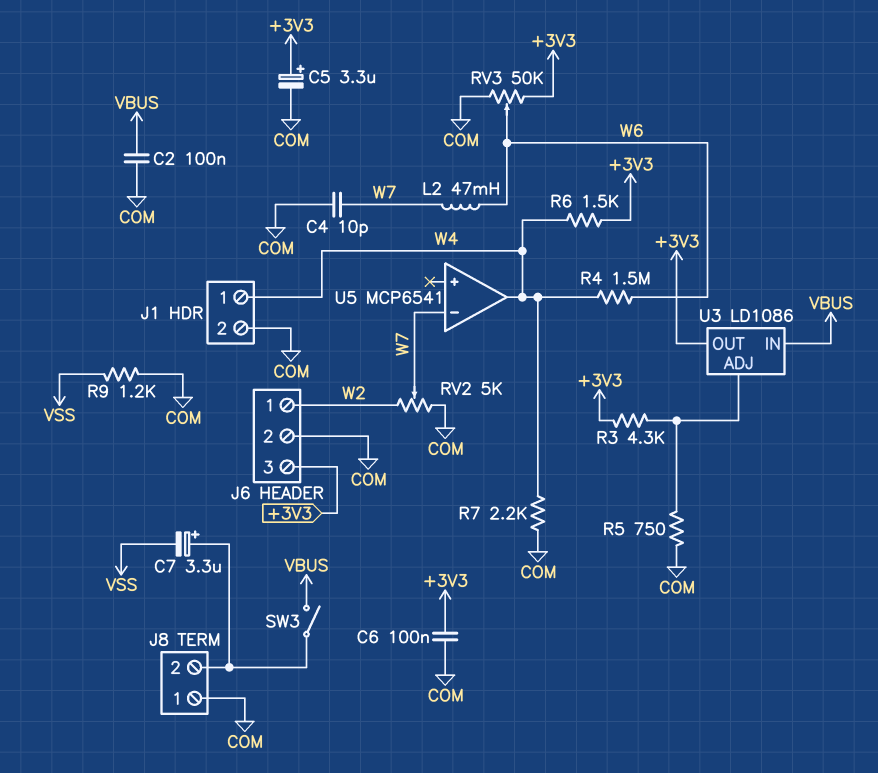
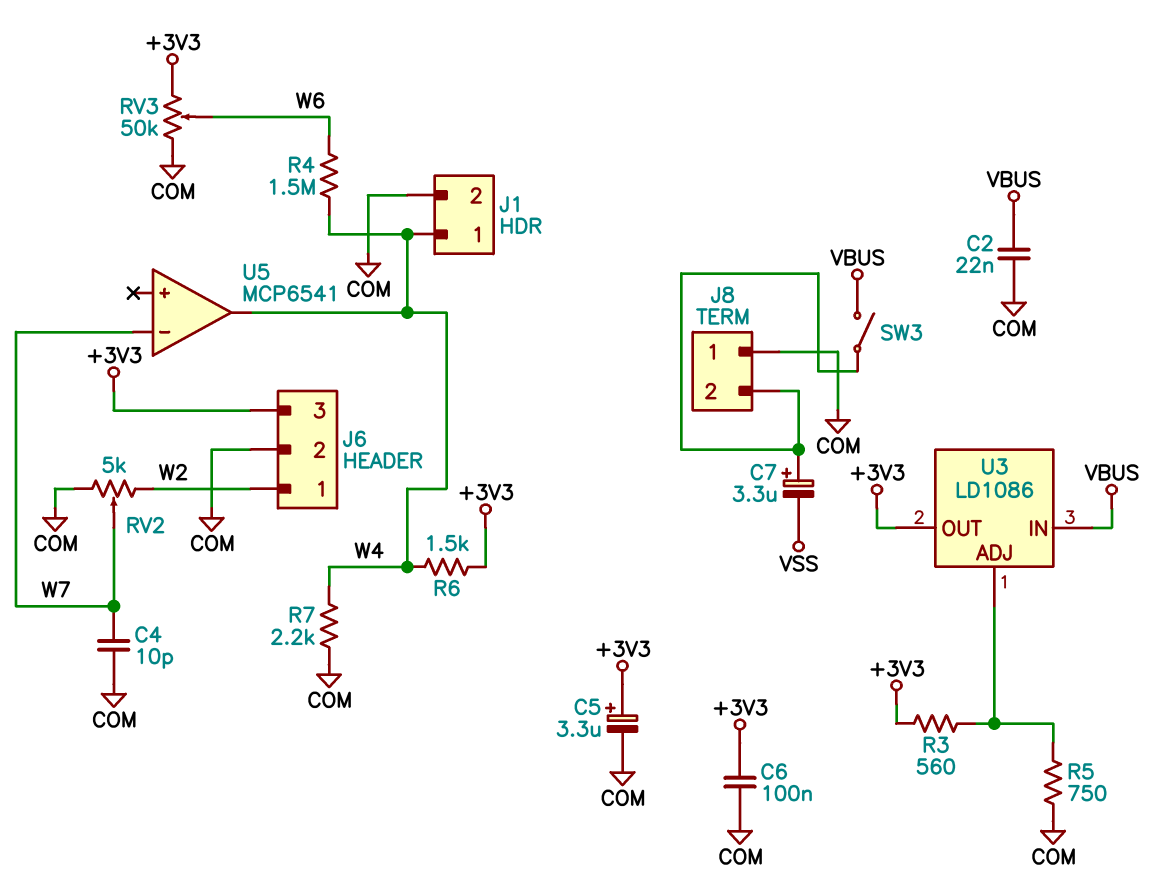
C2: 100nF (COM, VBUS) -> 22nF (COM, VBUS)
L2: 47mH (W6, W7) -> none
R3: 4.3k (+3V3, U3/ADJ) -> 560 (+3V3, U3/ADJ)
R9: 1.2k (COM, VSS) -> none

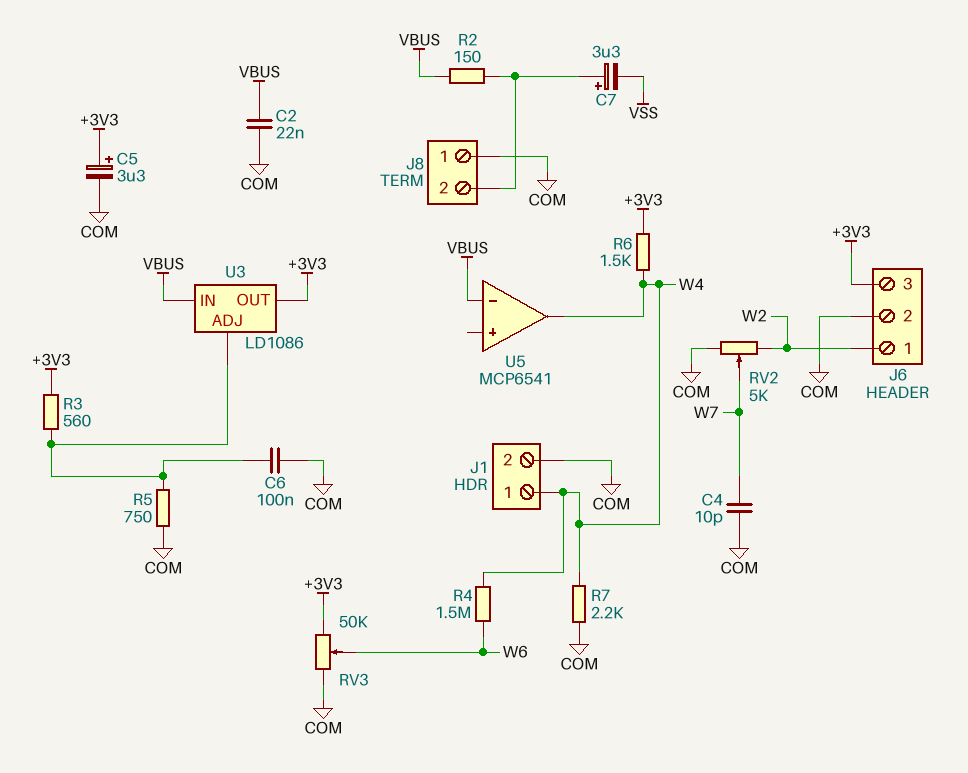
C6: 100nF (+3V3, COM) -> 100nF (COM, U3/ADJ)
R2: none -> 150 (J8/2, VBUS)
SW3: switch (J8/2, VBUS) -> none
U5 pin in-: W7 -> VBUS

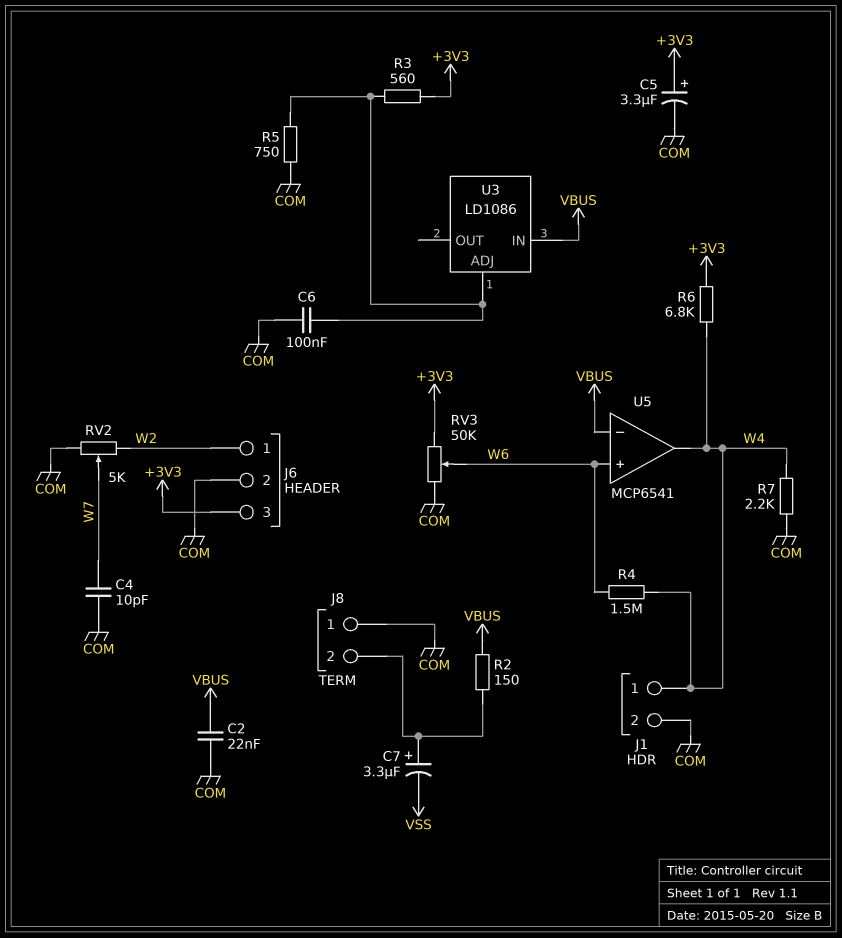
R6: 1.5k (+3V3, W4) -> 6.8k (+3V3, W4)
U3 pin OUT: +3V3 -> none
U5 pin in+: none -> W6

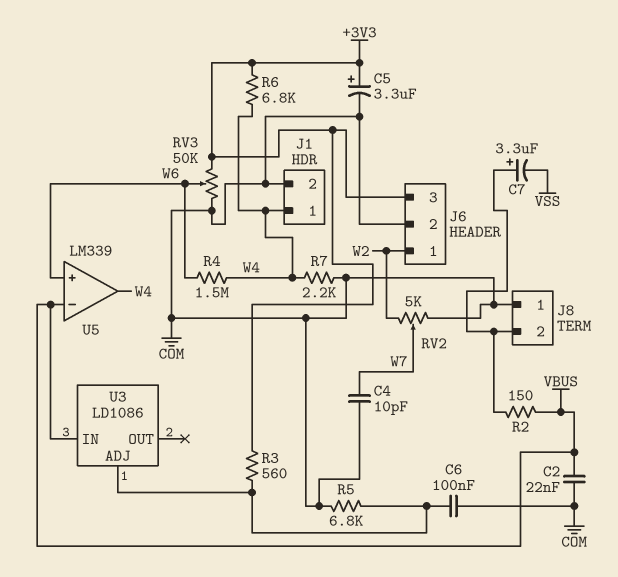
R5: 750 (COM, U3/ADJ) -> 6.8k (COM, U3/ADJ)
U5: MCP6541 -> LM339

